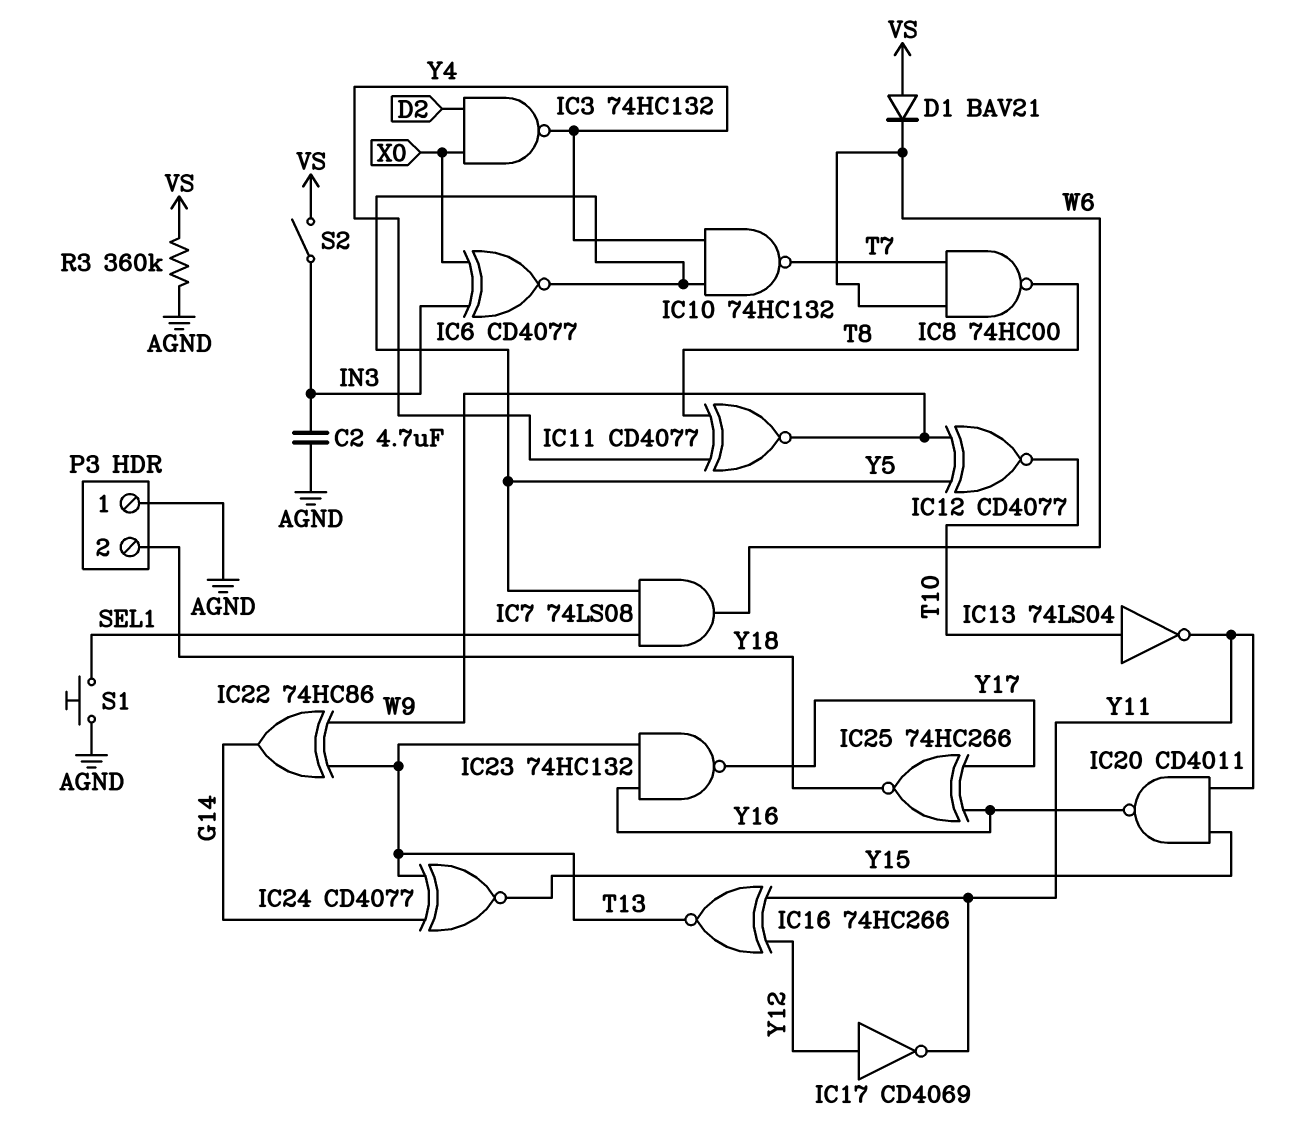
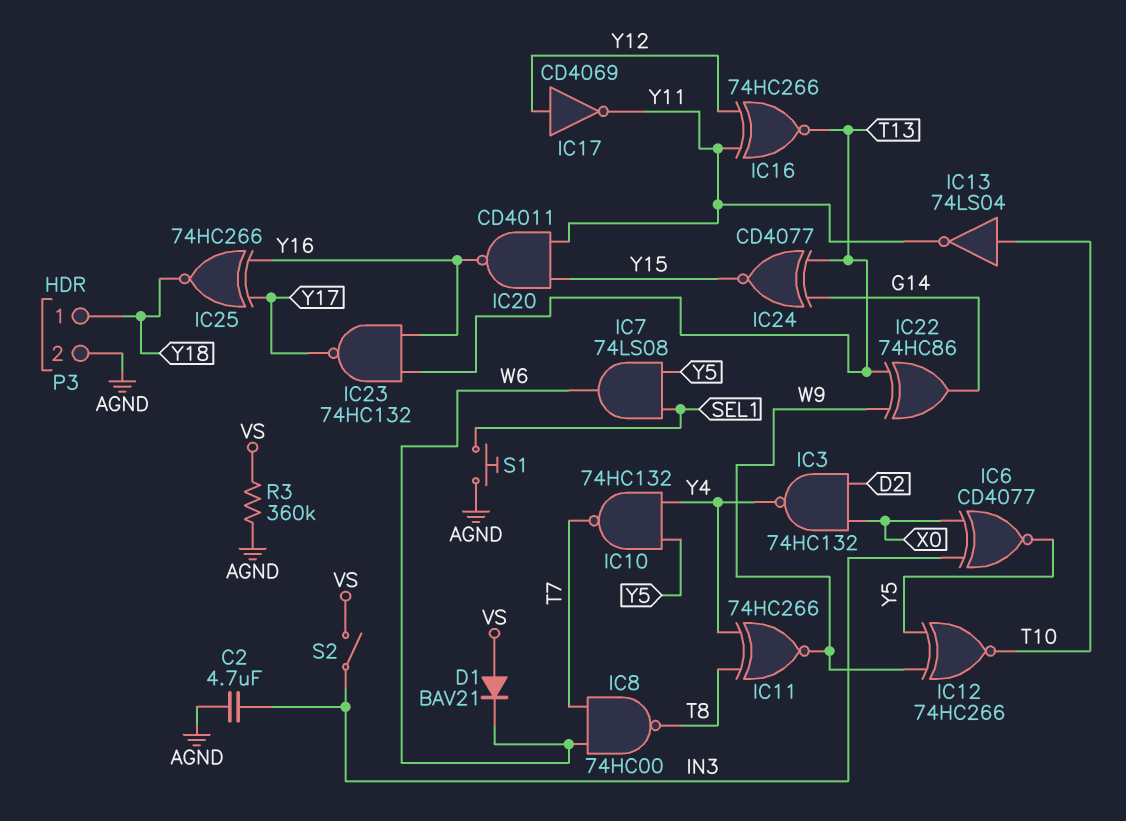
IC11: XNOR CD4077 (in T8, in Y4, out W9) -> XNOR 74HC266 (in T8, in Y4, out W9)
IC12: XNOR CD4077 (in W9, in Y5, out T10) -> XNOR 74HC266 (in W9, in Y5, out T10)
P3 pin 1: AGND -> Y18
P3 pin 2: Y18 -> AGND

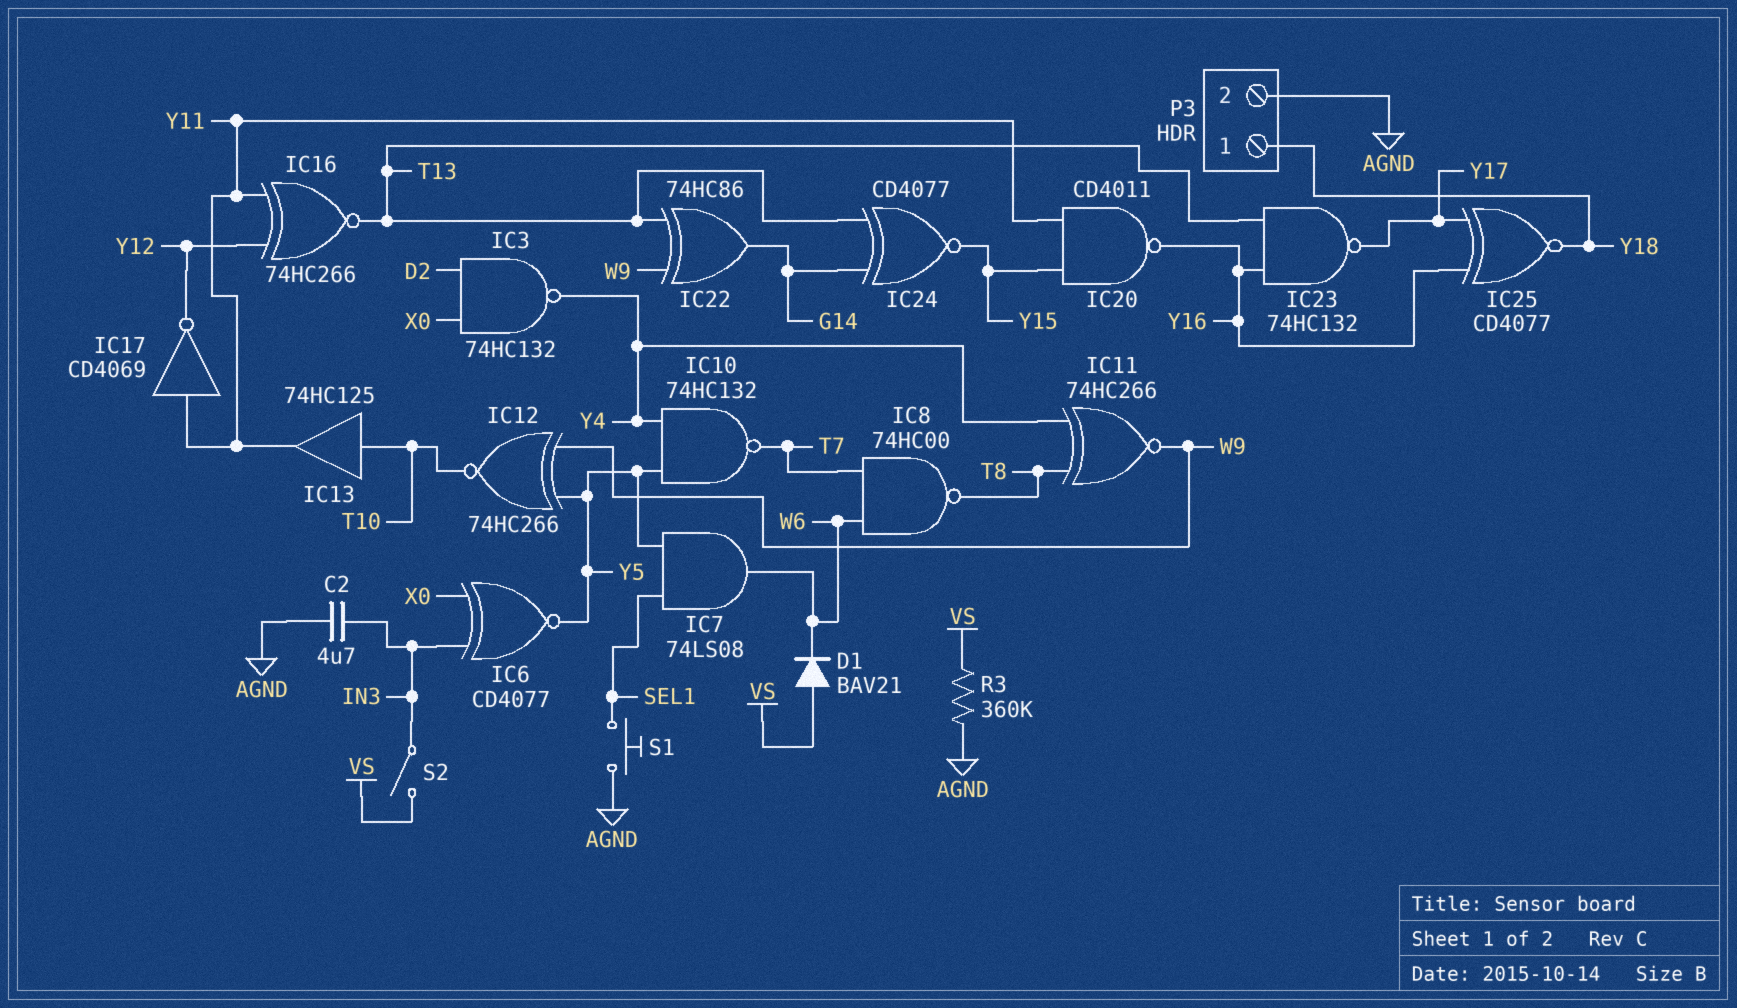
IC13: NOT 74LS04 (in T10, out Y11) -> buffer 74HC125 (in T10, out Y11)
IC17: NOT CD4069 (in Y12, out Y11) -> NOT CD4069 (in Y11, out Y12)
IC25: XNOR 74HC266 (in Y16, in Y17, out Y18) -> XNOR CD4077 (in Y16, in Y17, out Y18)

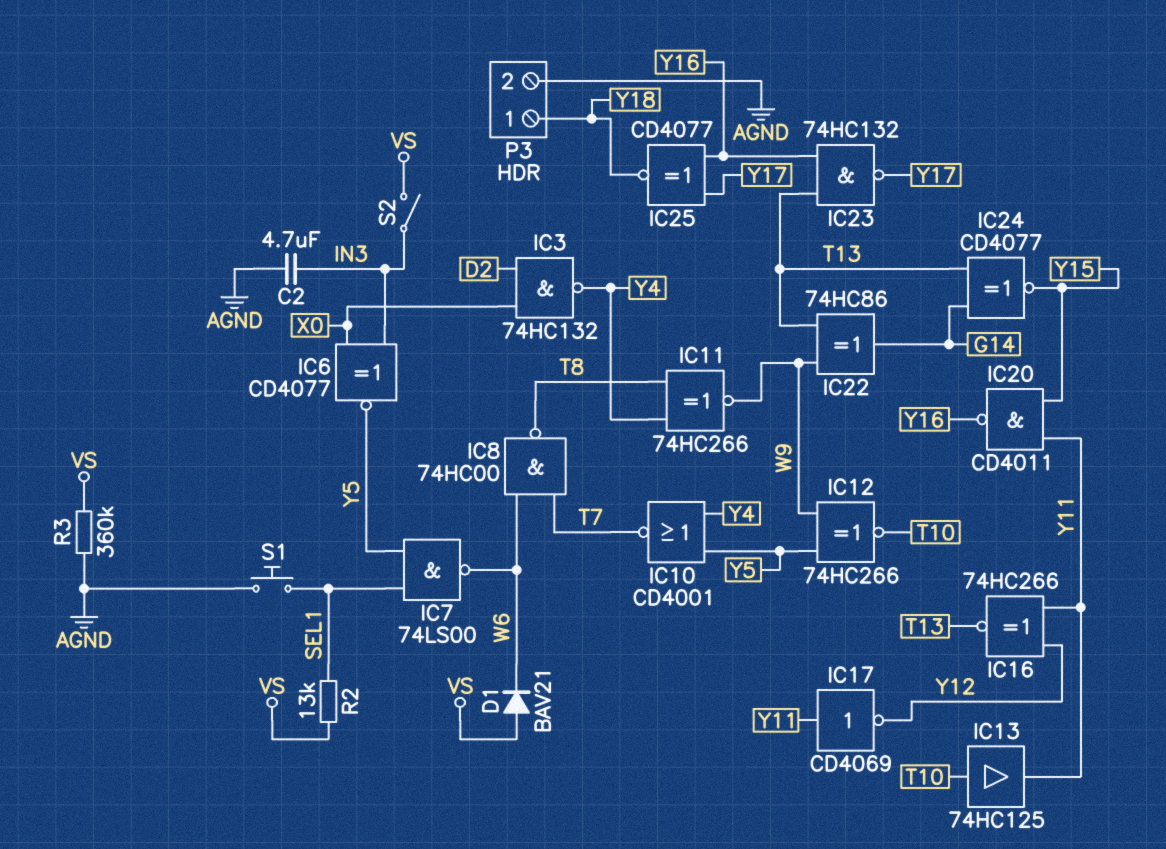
IC7: AND 74LS08 (in SEL1, in Y5, out W6) -> NAND 74LS00 (in SEL1, in Y5, out W6)
IC10: NAND 74HC132 (in Y4, in Y5, out T7) -> NOR CD4001 (in Y4, in Y5, out T7)
R2: none -> 13k (SEL1, VS)

